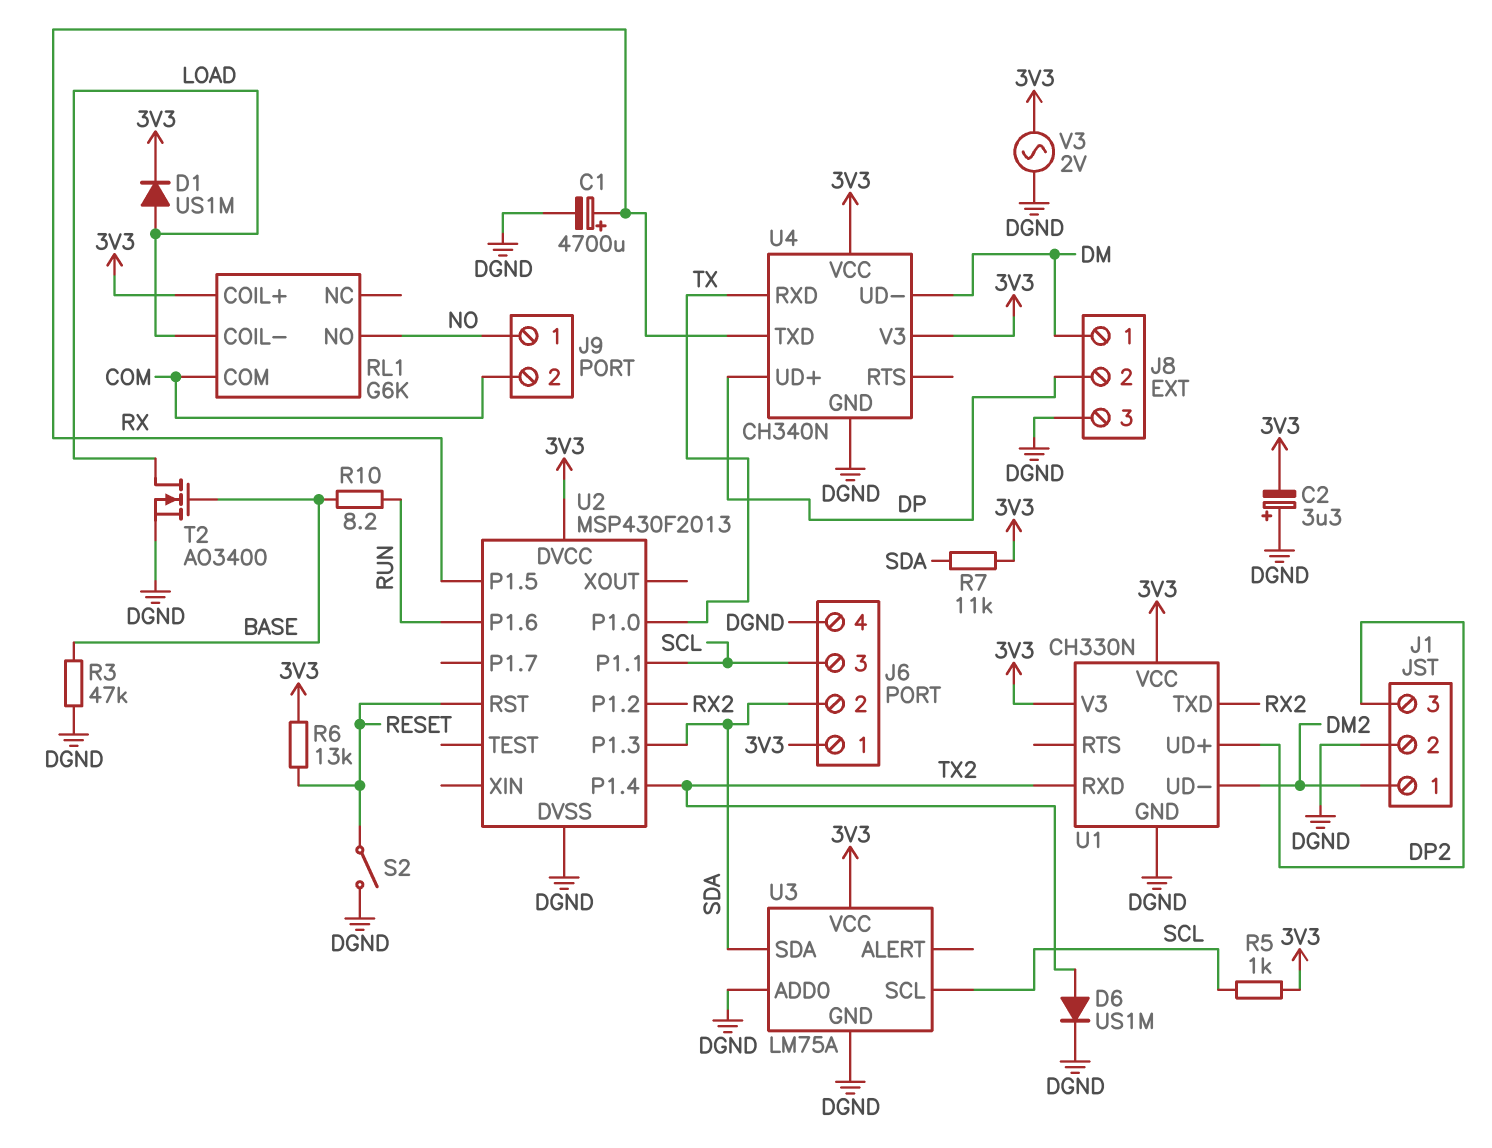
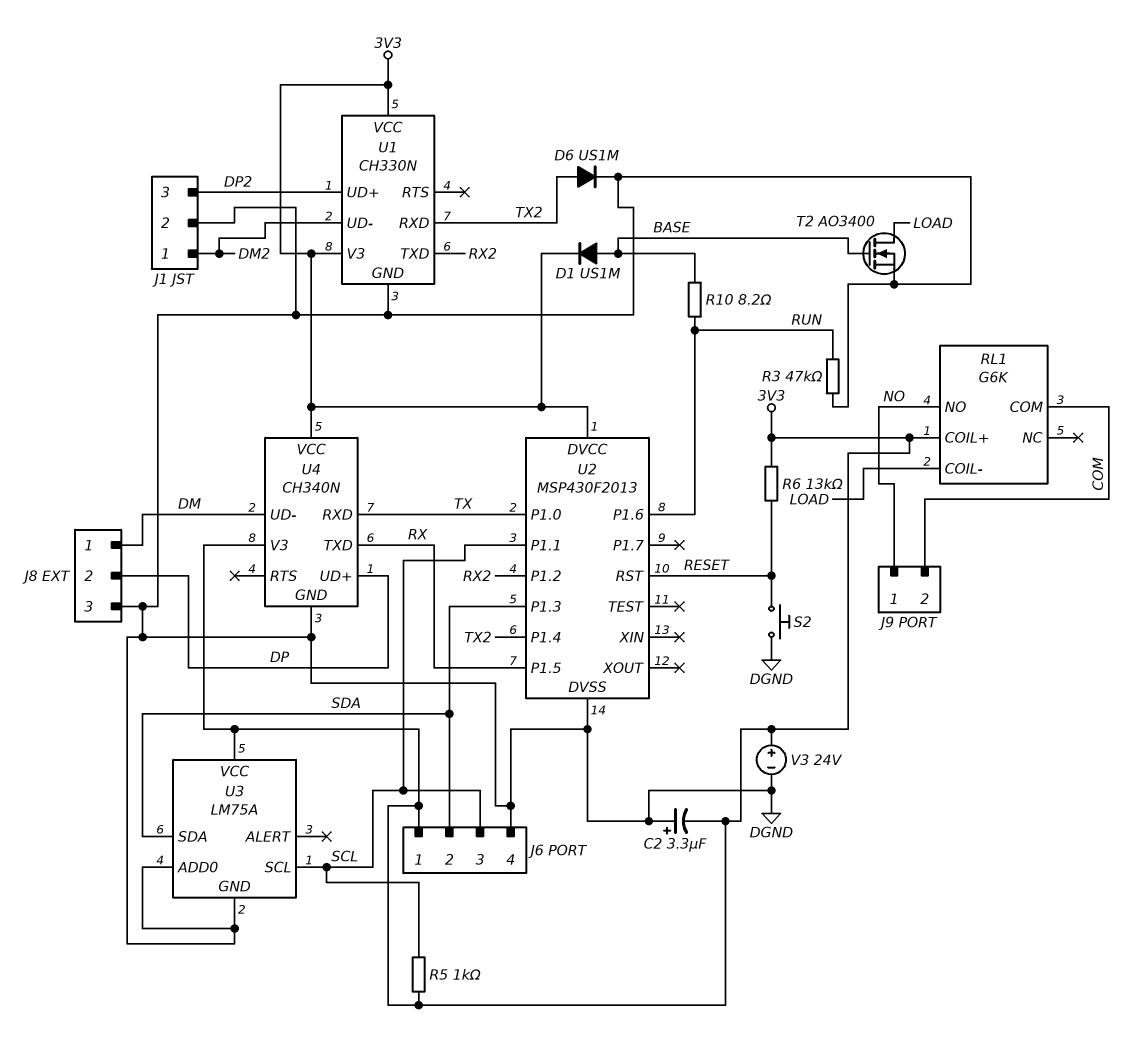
C1: 4700uF (plus RX, minus DGND) -> none
D1: diode US1M (A LOAD, K 3V3) -> diode US1M (A BASE, K 3V3)
R3: 47k (BASE, DGND) -> 47k (DGND, RUN)
R7: 11k (3V3, SDA) -> none
S2: switch (DGND, RESET) -> button (DGND, RESET)
V3: AC 2V (3V3, DGND) -> 24V (plus 3V3, minus DGND)

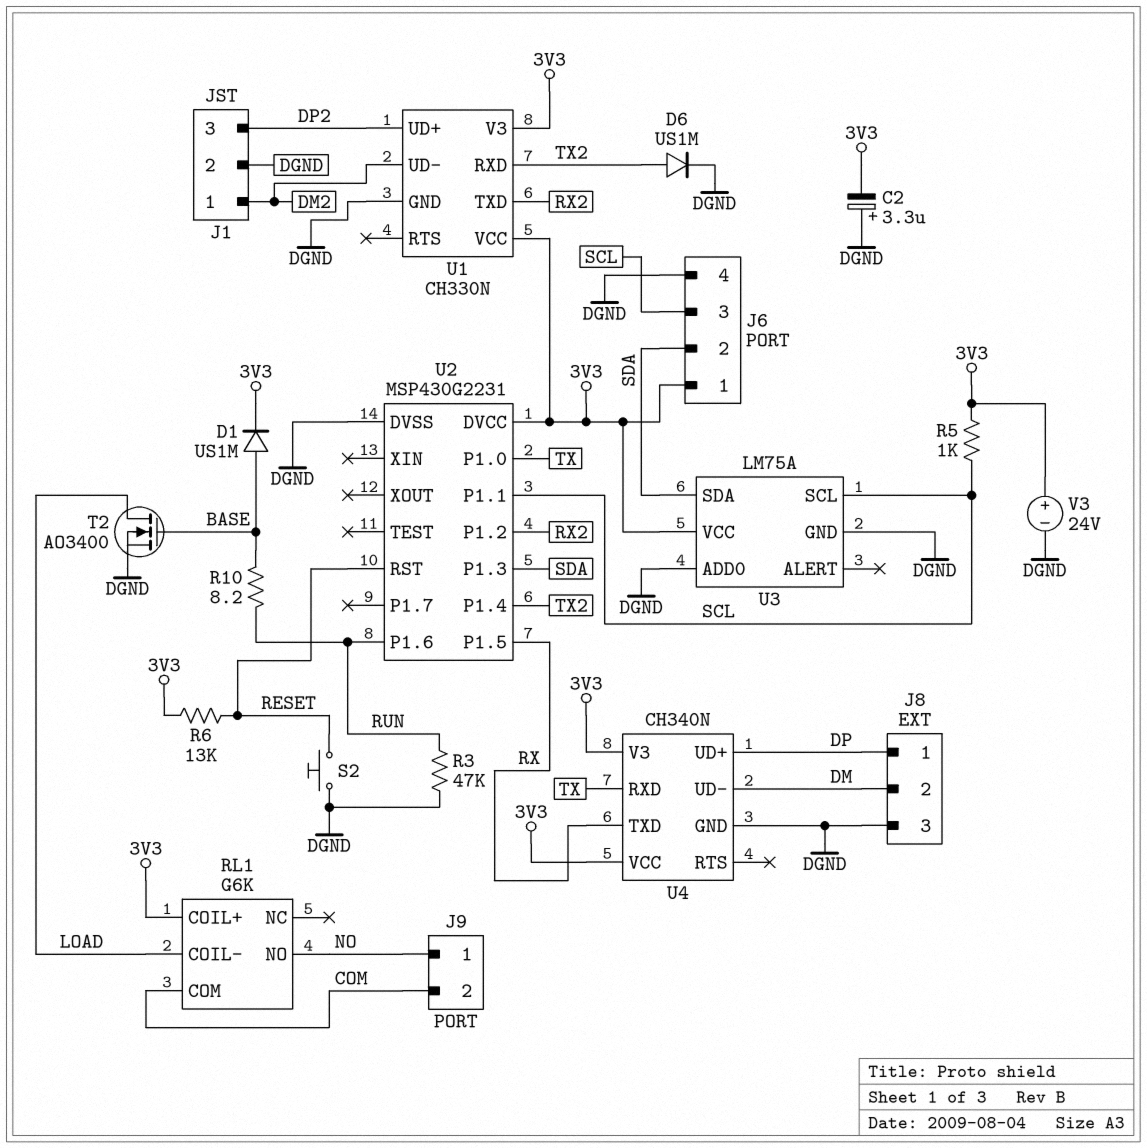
J8 pin 1: DM -> DP
J8 pin 2: DP -> DM
U2: MSP430F2013 -> MSP430G2231

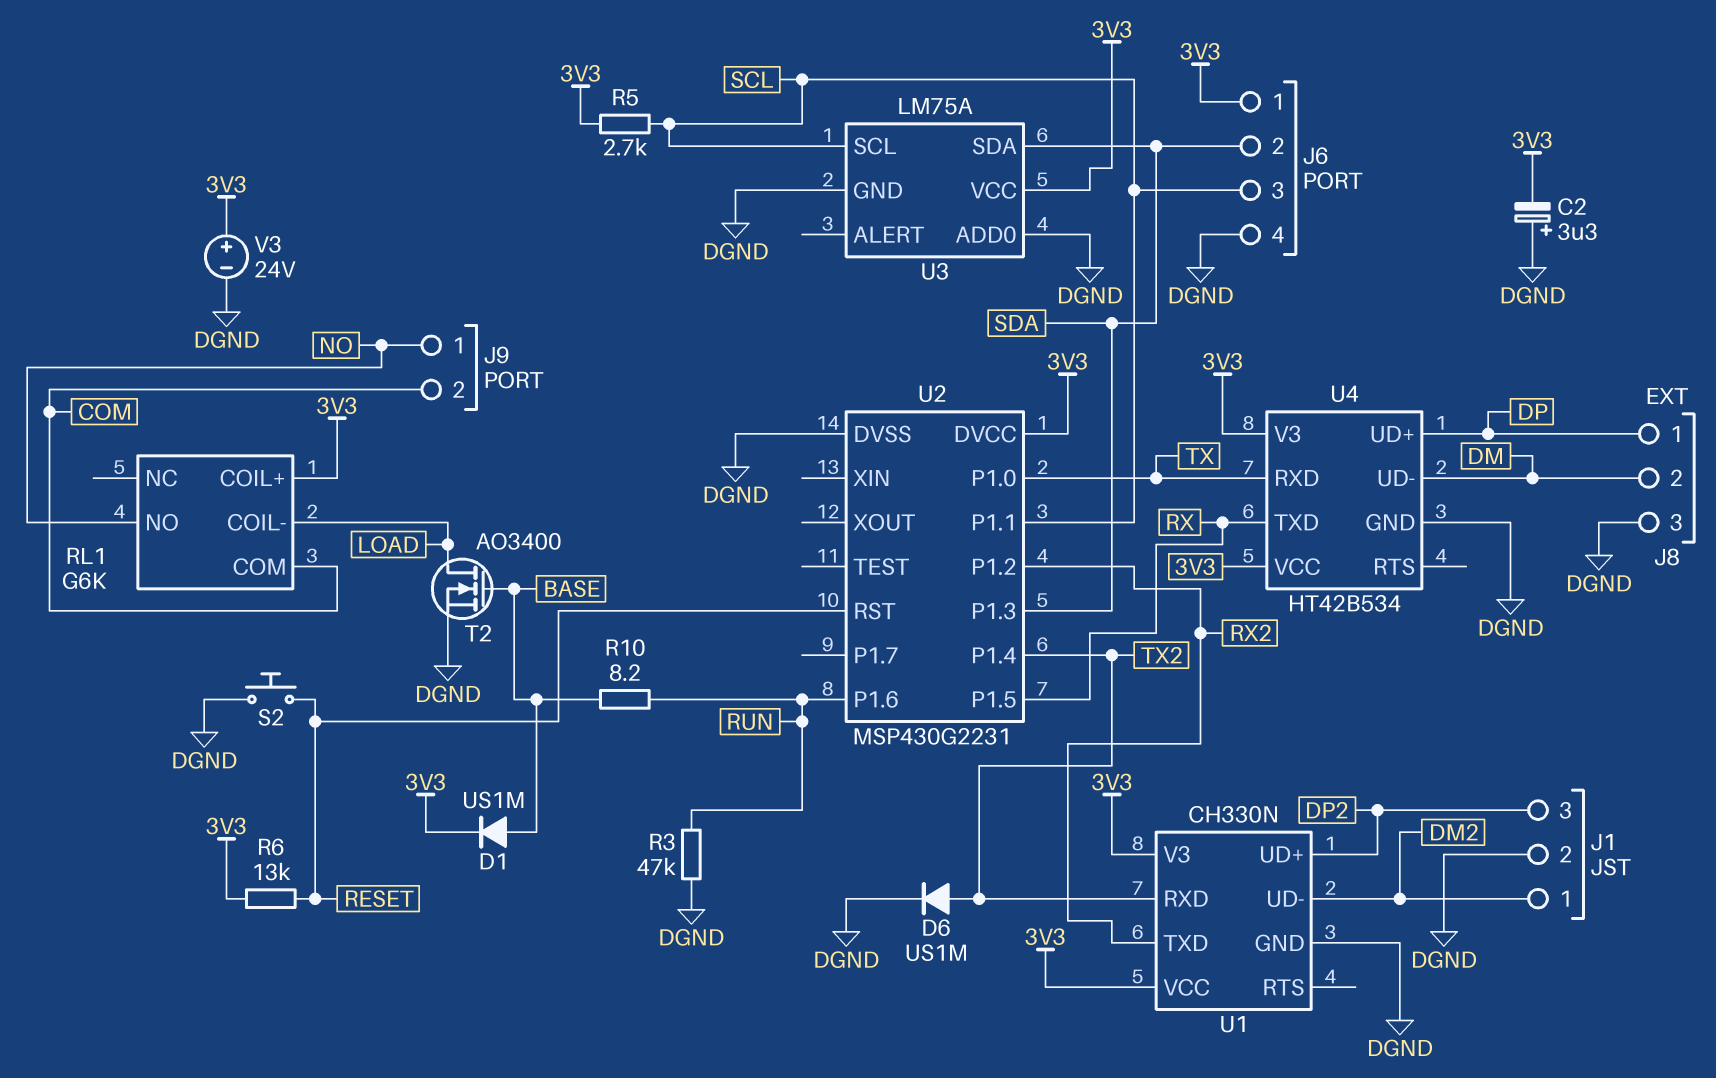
R5: 1k (3V3, SCL) -> 2.7k (3V3, SCL)
U4: CH340N -> HT42B534

